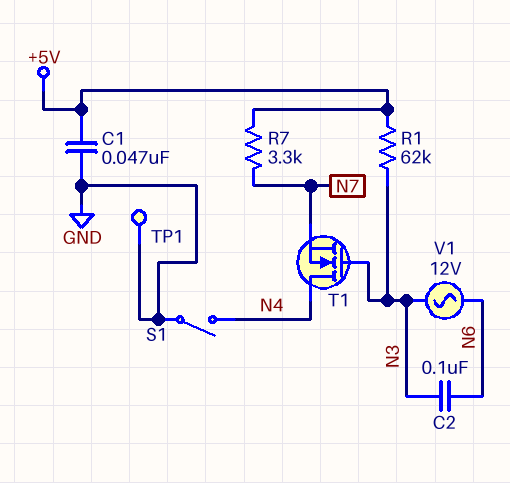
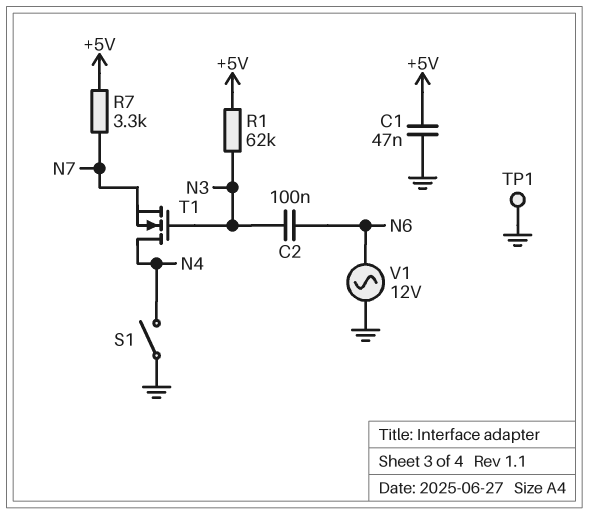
V1: AC 12V (N3, N6) -> AC 12V (GND, N6)

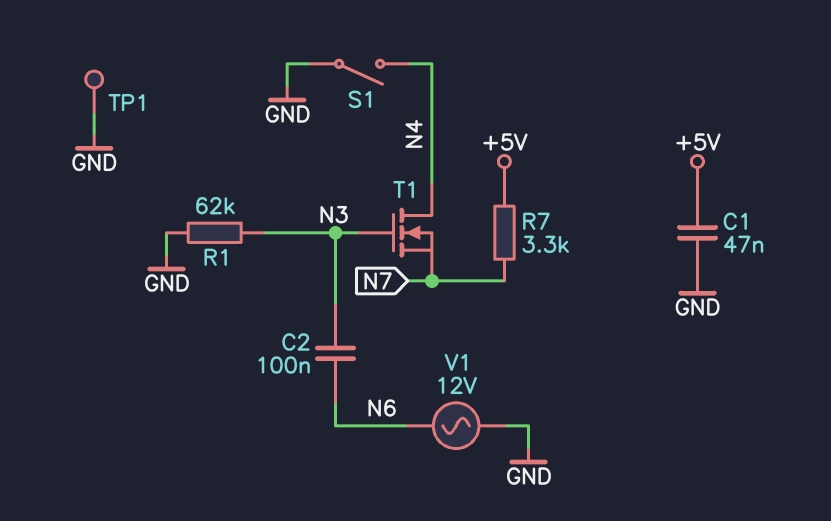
R1: 62k (+5V, N3) -> 62k (GND, N3)

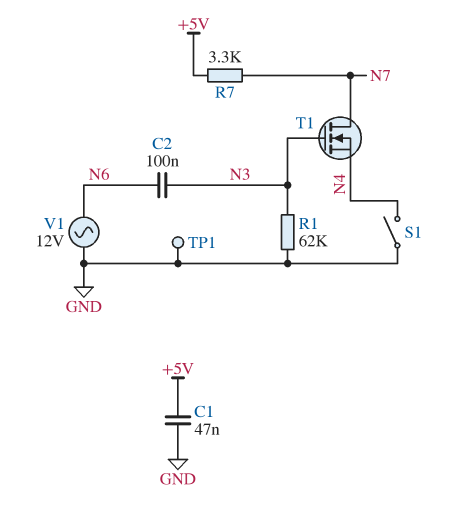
T1: NMOS (G N3, D N4, S N7) -> NMOS (G N3, D N7, S N4)

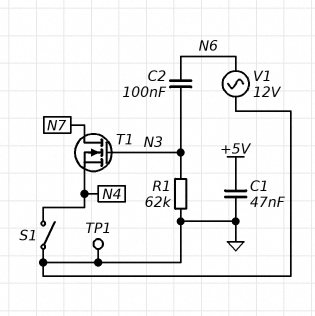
R7: 3.3k (+5V, N7) -> none

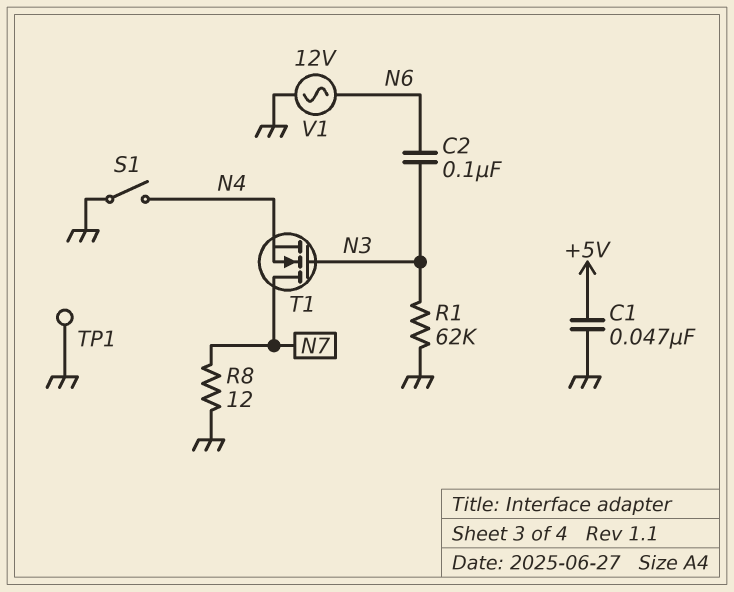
R8: none -> 12 (GND, N7)

